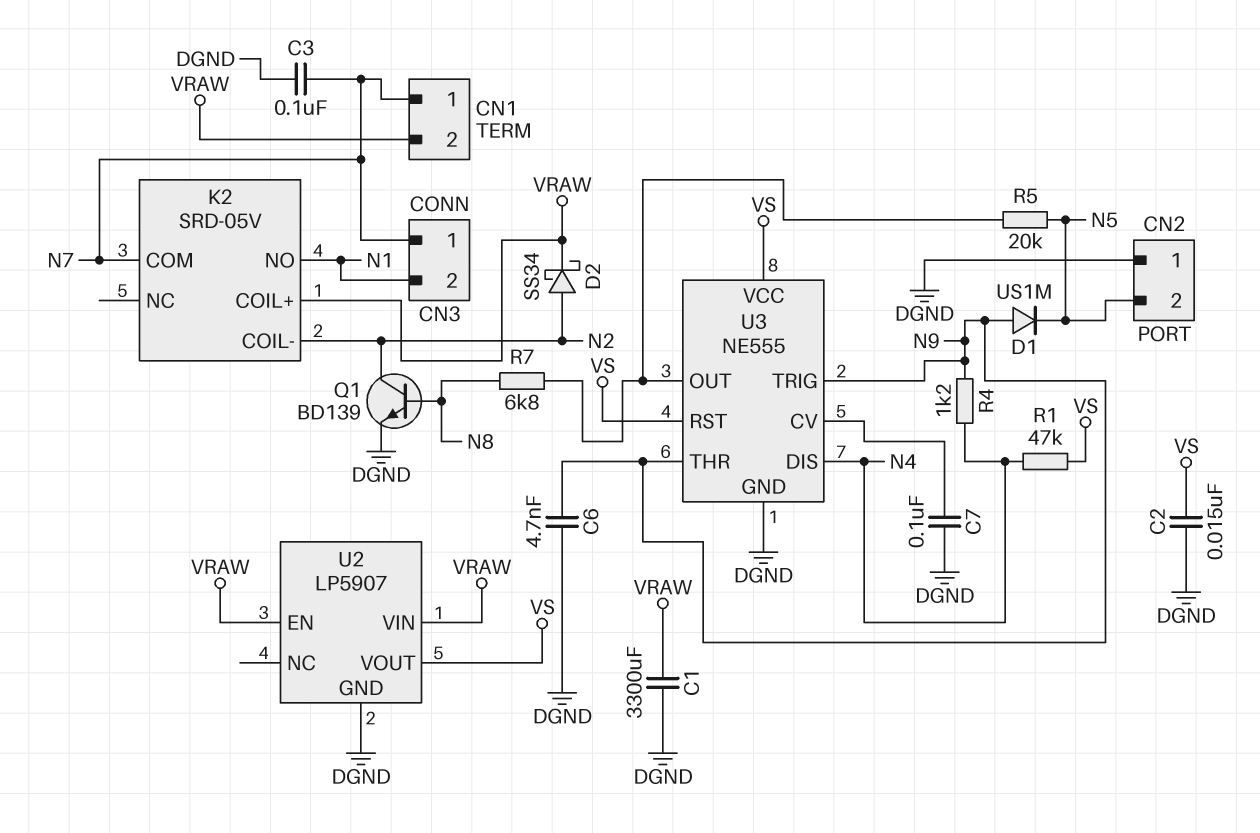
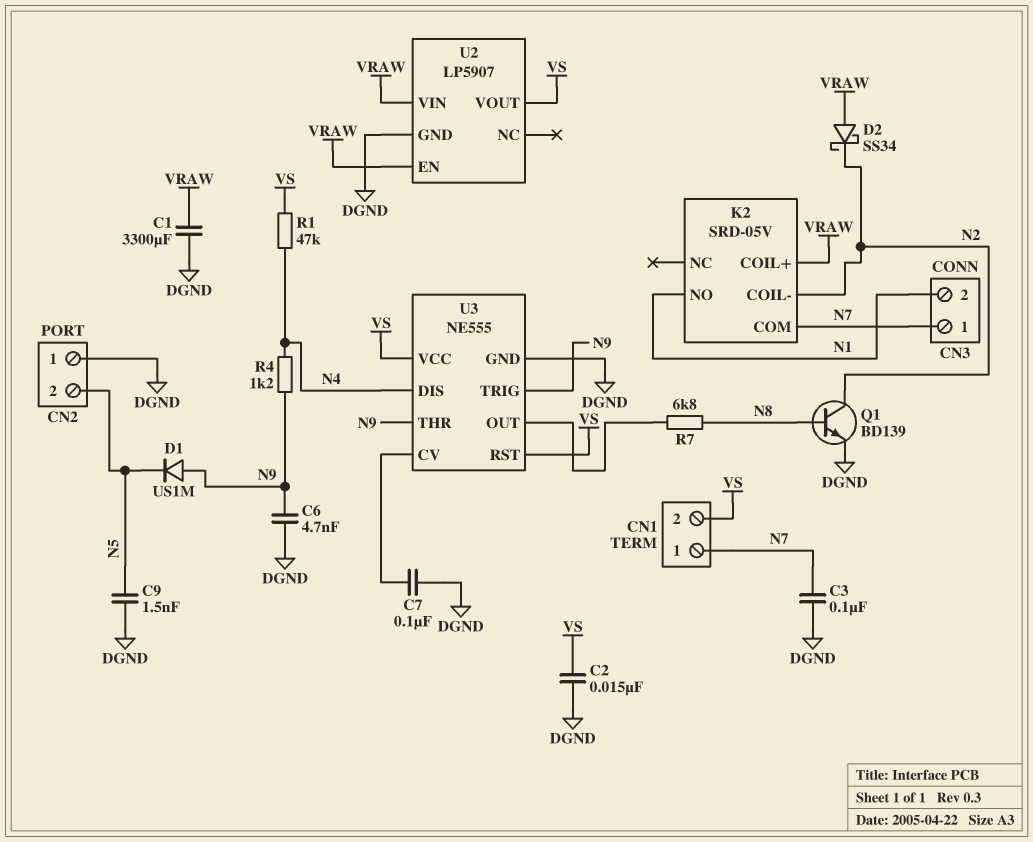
C9: none -> 1.5nF (DGND, N5)
CN1 pin 2: VRAW -> VS
D2: schottky SS34 (A N2, K VRAW) -> schottky SS34 (A VRAW, K N2)
R5: 20k (N5, U3/OUT) -> none

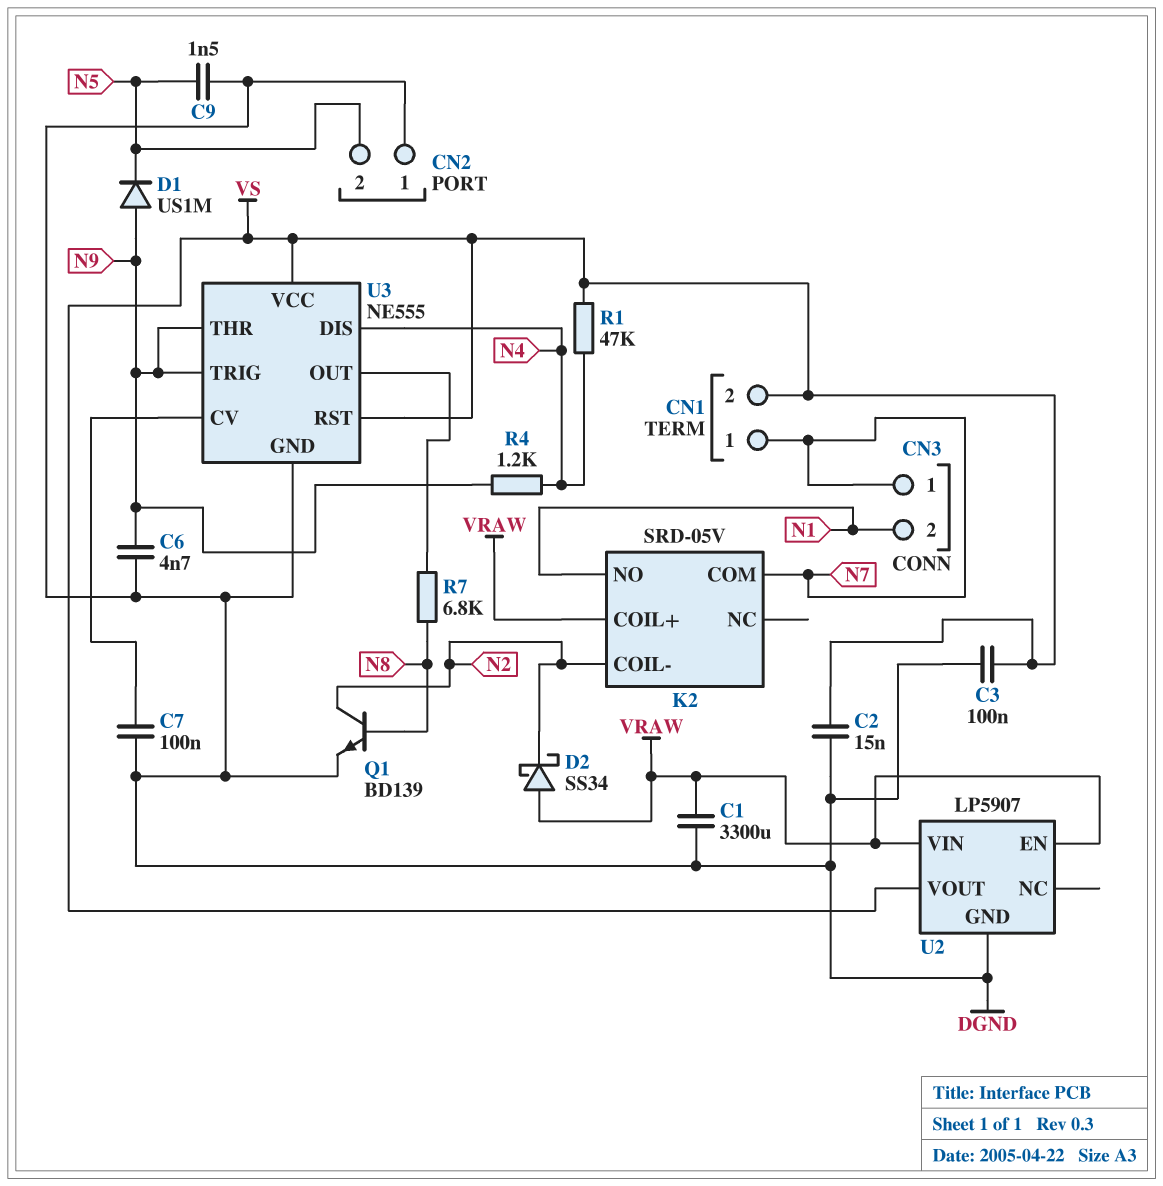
C3: 100nF (DGND, N7) -> 100nF (DGND, VS)

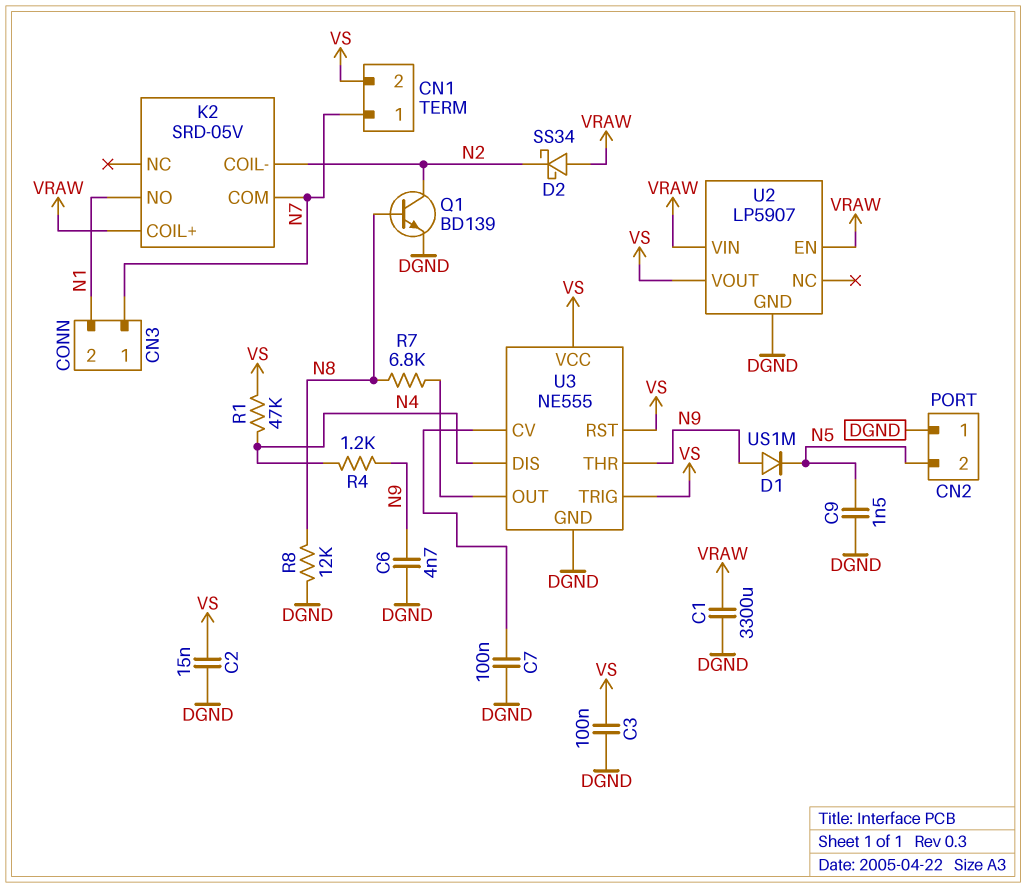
R8: none -> 12k (DGND, N8)
U3 pin TRIG: N9 -> VS

